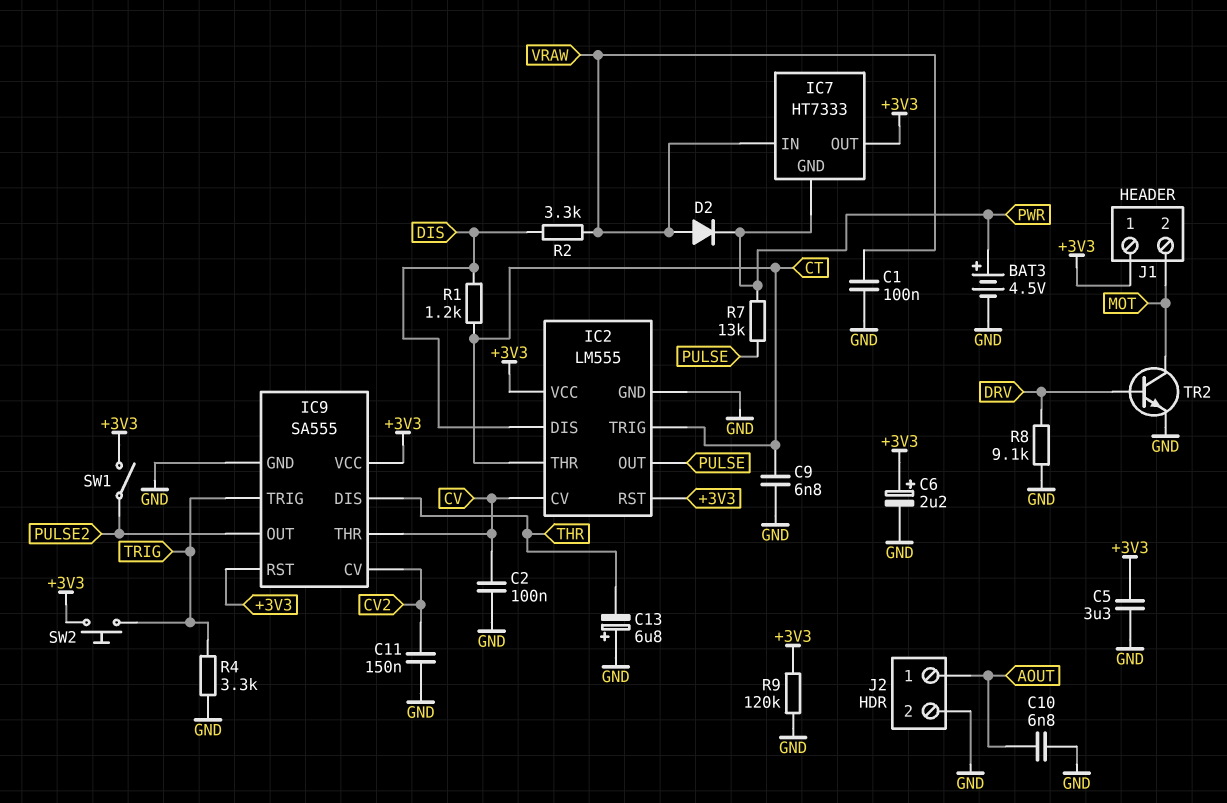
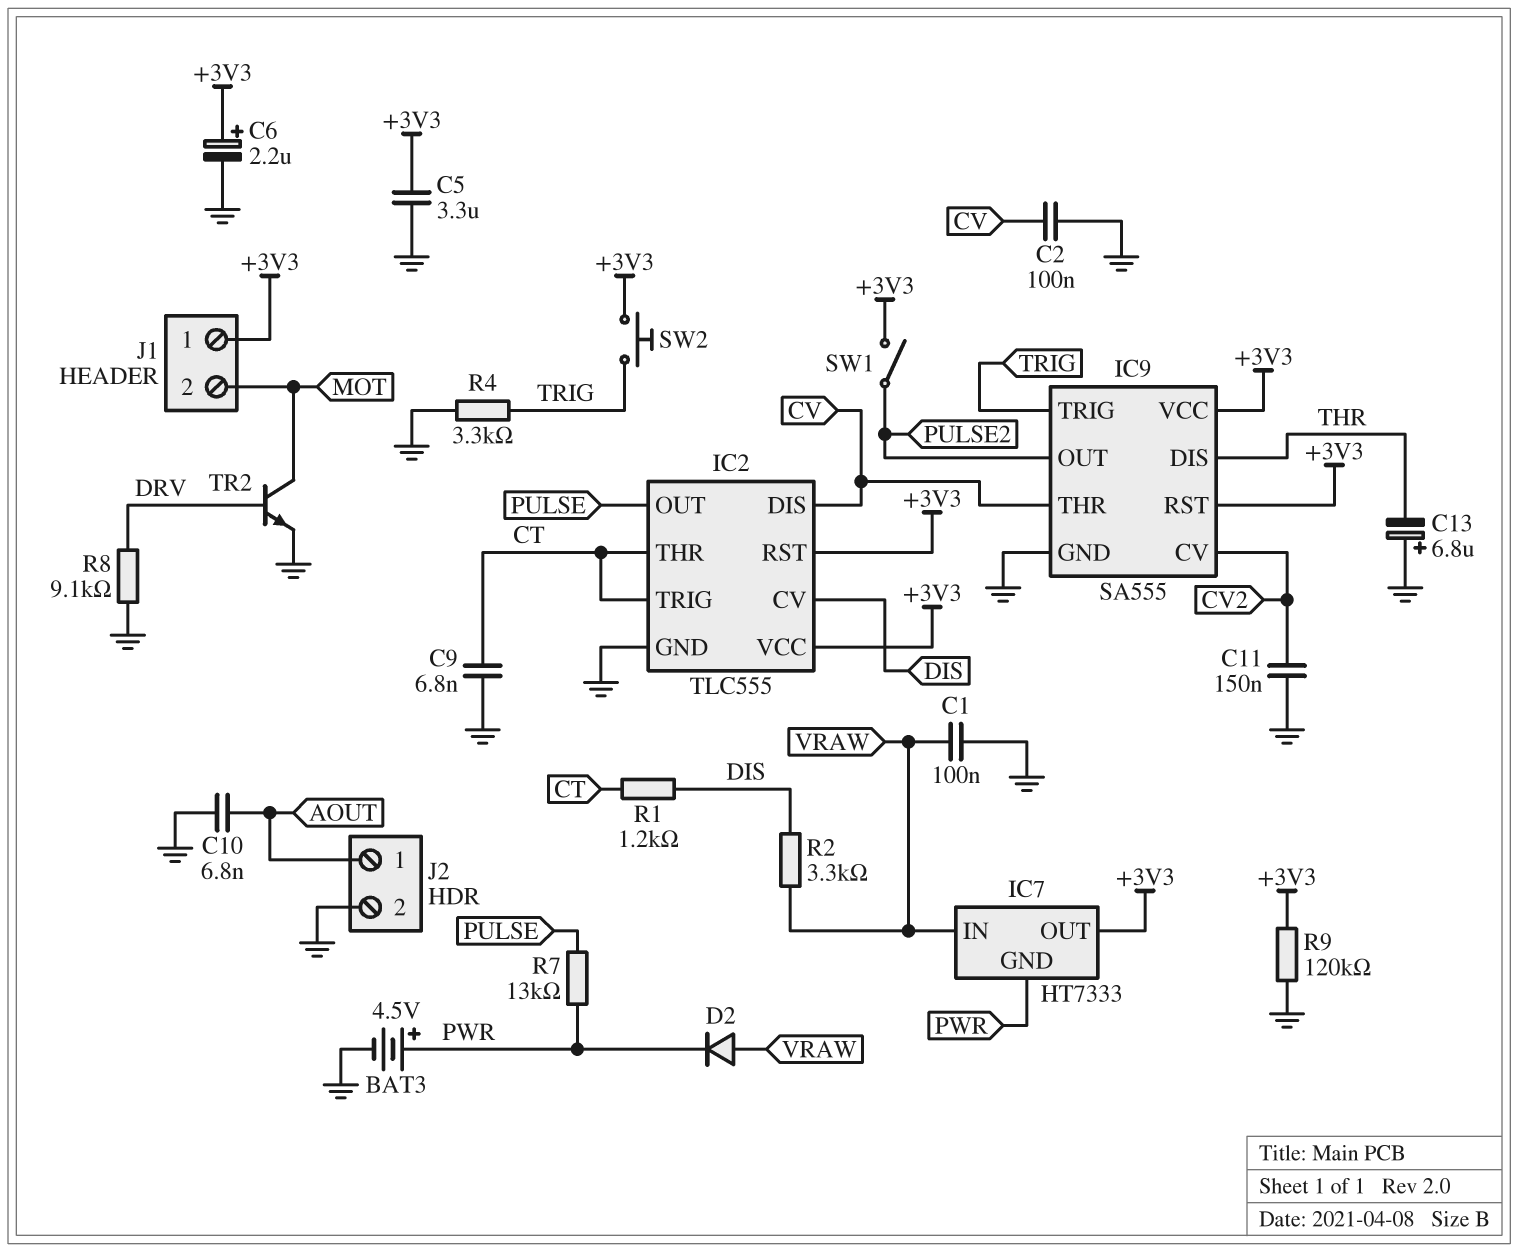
IC2: LM555 -> TLC555
IC2 pin CV: CV -> DIS
IC2 pin DIS: DIS -> CV

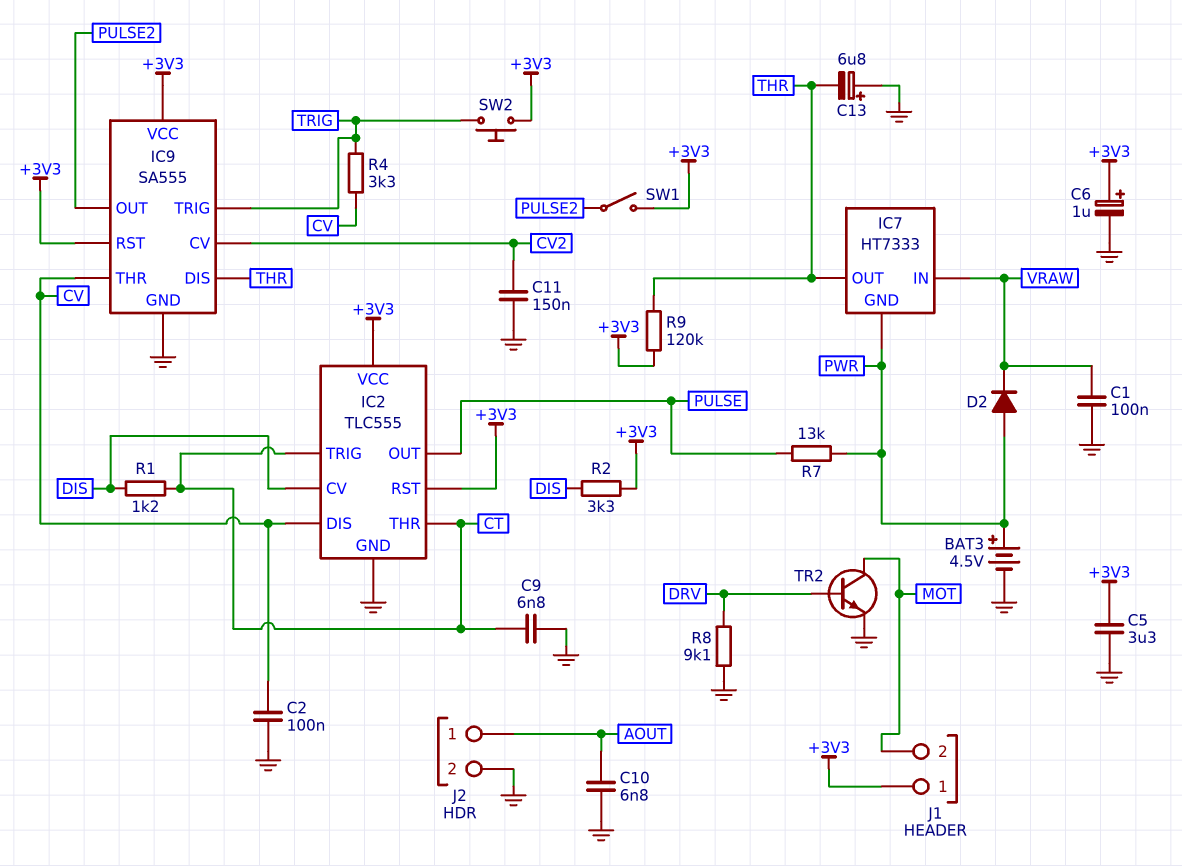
C6: 2.2uF (plus +3V3, minus GND) -> 1uF (plus +3V3, minus GND)
D2: diode (A VRAW, K PWR) -> diode (A PWR, K VRAW)
IC7 pin OUT: +3V3 -> THR
R2: 3.3k (DIS, VRAW) -> 3.3k (+3V3, DIS)
R4: 3.3k (GND, TRIG) -> 3.3k (CV, TRIG)
R9: 120k (+3V3, GND) -> 120k (+3V3, THR)

